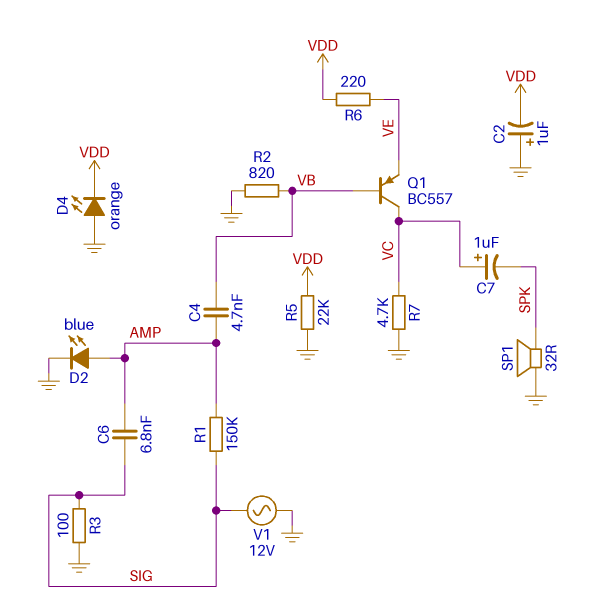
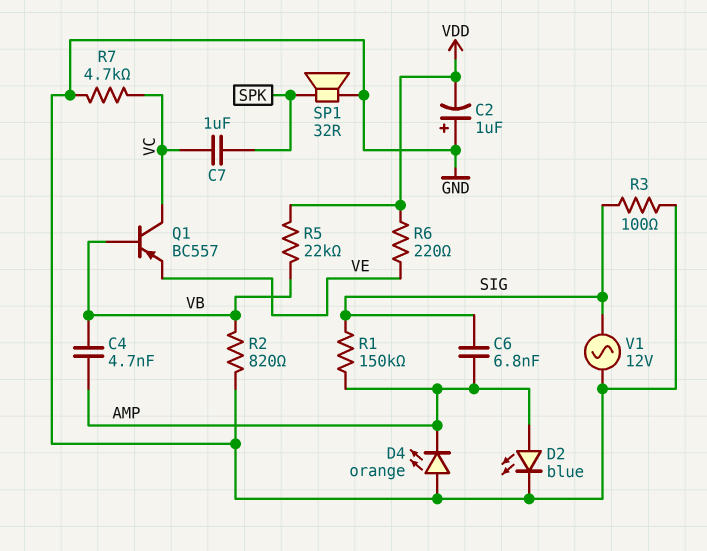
C7: 1uF (plus VC, minus SPK) -> 1uF (SPK, VC)
D4: LED orange (A GND, K VDD) -> LED orange (A GND, K AMP)
R5: 22k (GND, VDD) -> 22k (VB, VDD)

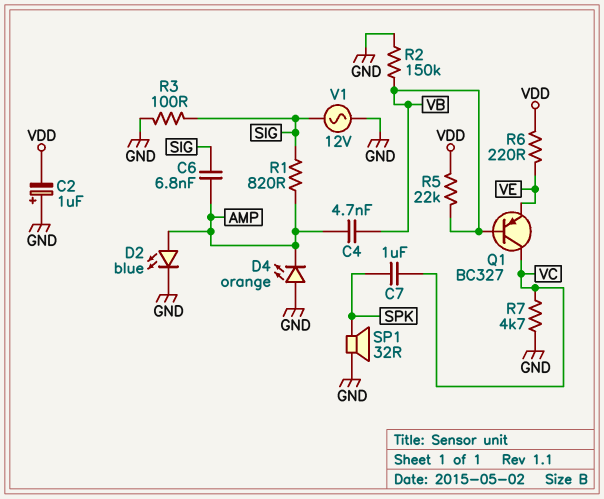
Q1: PNP BC557 (B VB, C VC, E VE) -> PNP BC327 (B VB, C VC, E VE)
R1: 150k (AMP, SIG) -> 820 (AMP, SIG)
R2: 820 (GND, VB) -> 150k (GND, VB)

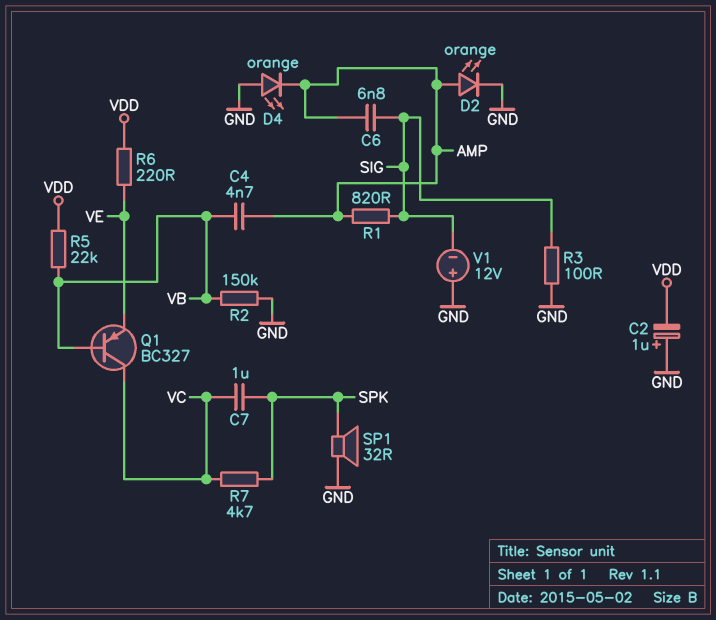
D2: LED blue (A AMP, K GND) -> LED orange (A AMP, K GND)
R7: 4.7k (GND, VC) -> 4.7k (SPK, VC)
V1: AC 12V (GND, SIG) -> 12V (plus GND, minus SIG)

